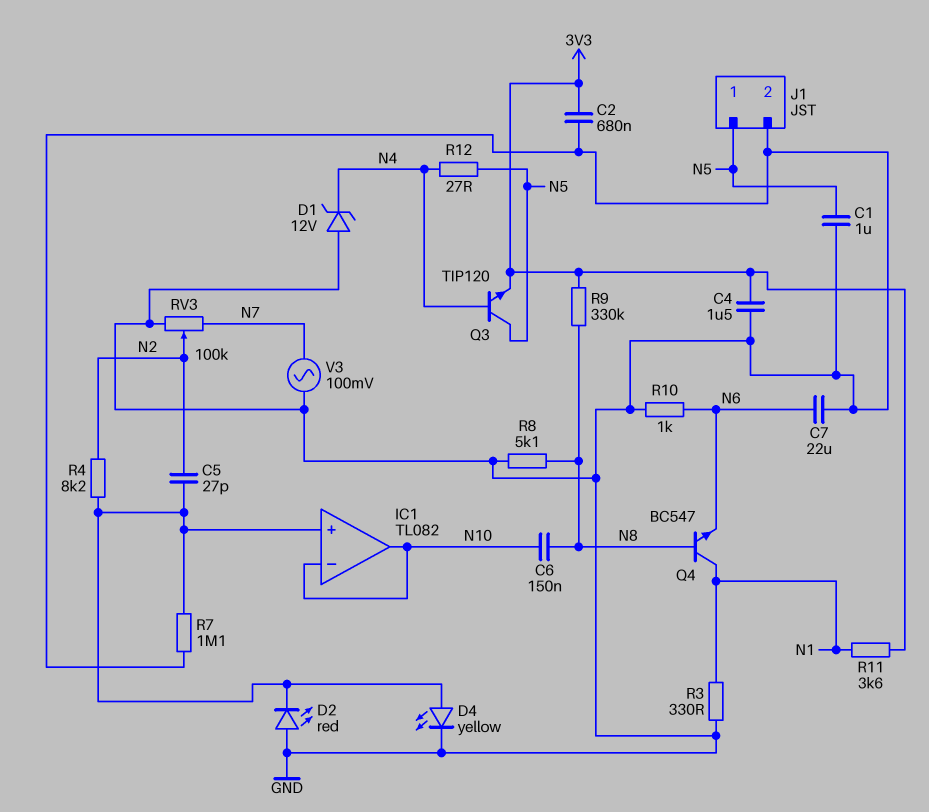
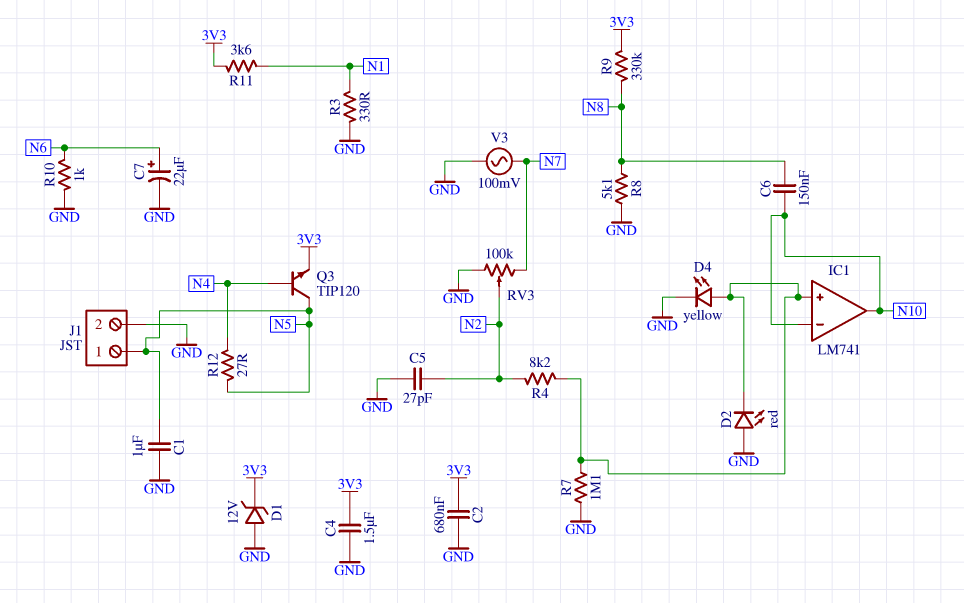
C5: 27pF (IC1/in+, N2) -> 27pF (GND, N2)
C7: 22uF (GND, N6) -> 22uF (plus N6, minus GND)
D1: zener 12V (A GND, K N4) -> zener 12V (A GND, K 3V3)
IC1: TL082 -> LM741
Q4: NPN BC547 (B N8, C N1, E N6) -> none

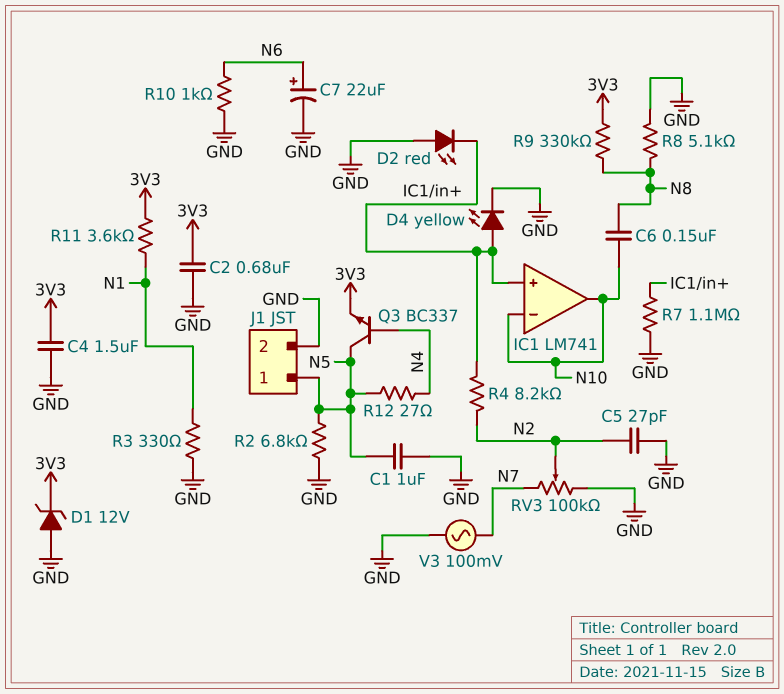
Q3: NPN TIP120 (B N4, C N5, E 3V3) -> NPN BC337 (B N4, C N5, E 3V3)
R2: none -> 6.8k (GND, N5)

